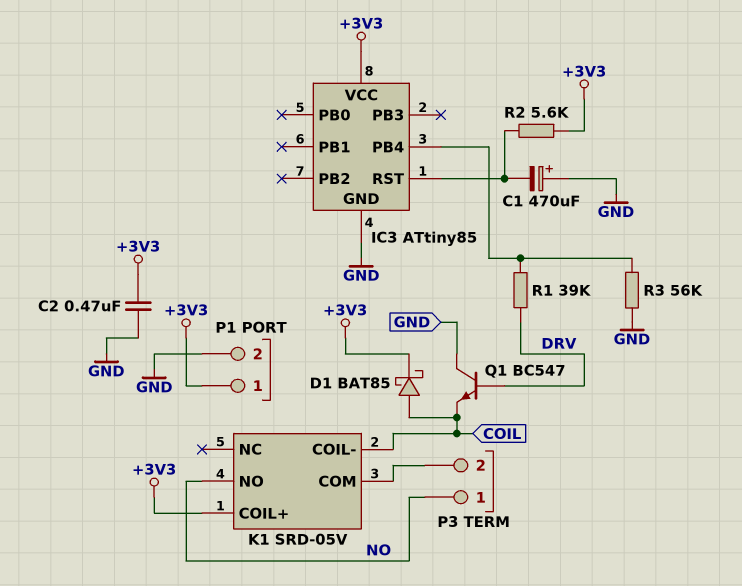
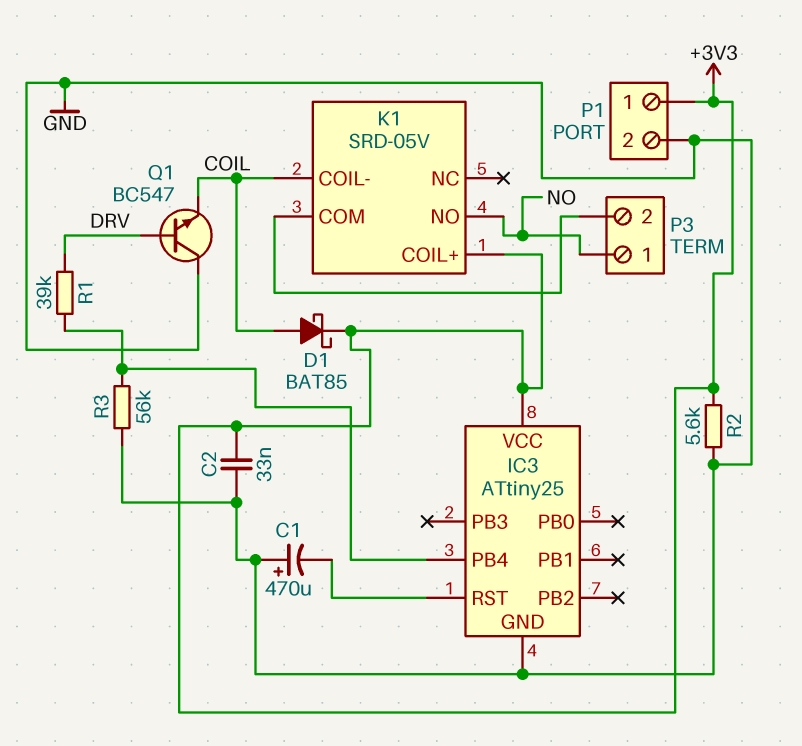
C2: 470nF (+3V3, GND) -> 33nF (+3V3, GND)
IC3: ATtiny85 -> ATtiny25
R2: 5.6k (+3V3, IC3/RST) -> 5.6k (+3V3, GND)

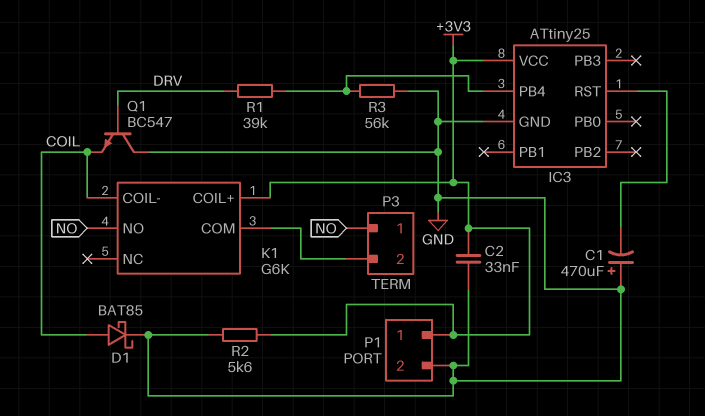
D1: schottky BAT85 (A COIL, K +3V3) -> schottky BAT85 (A COIL, K GND)
K1: SRD-05V -> G6K

